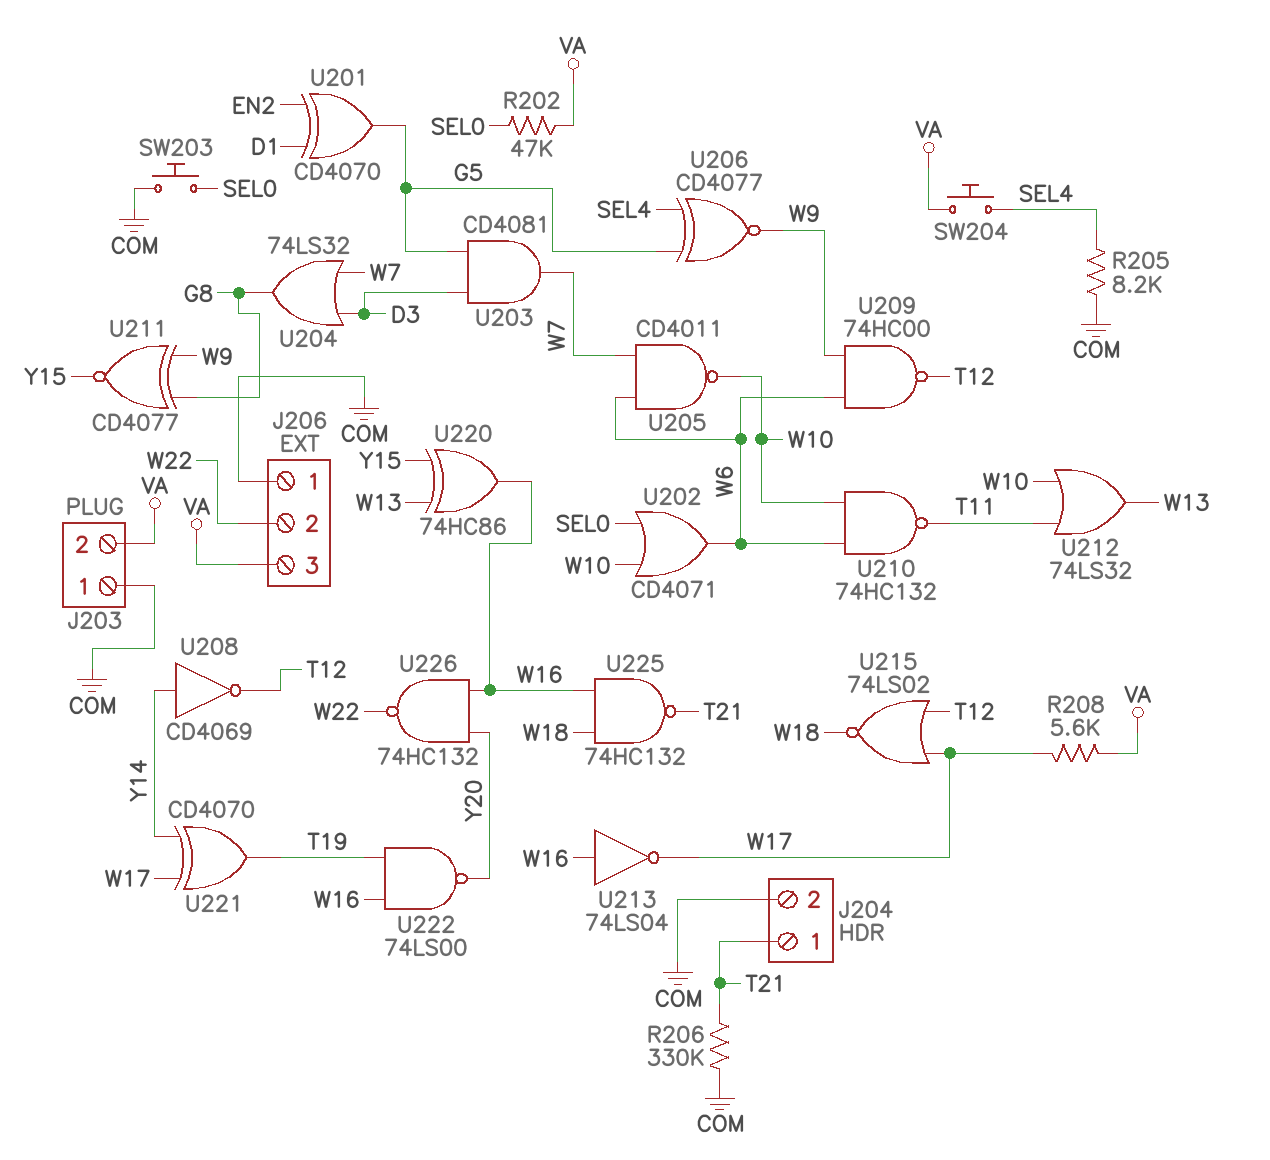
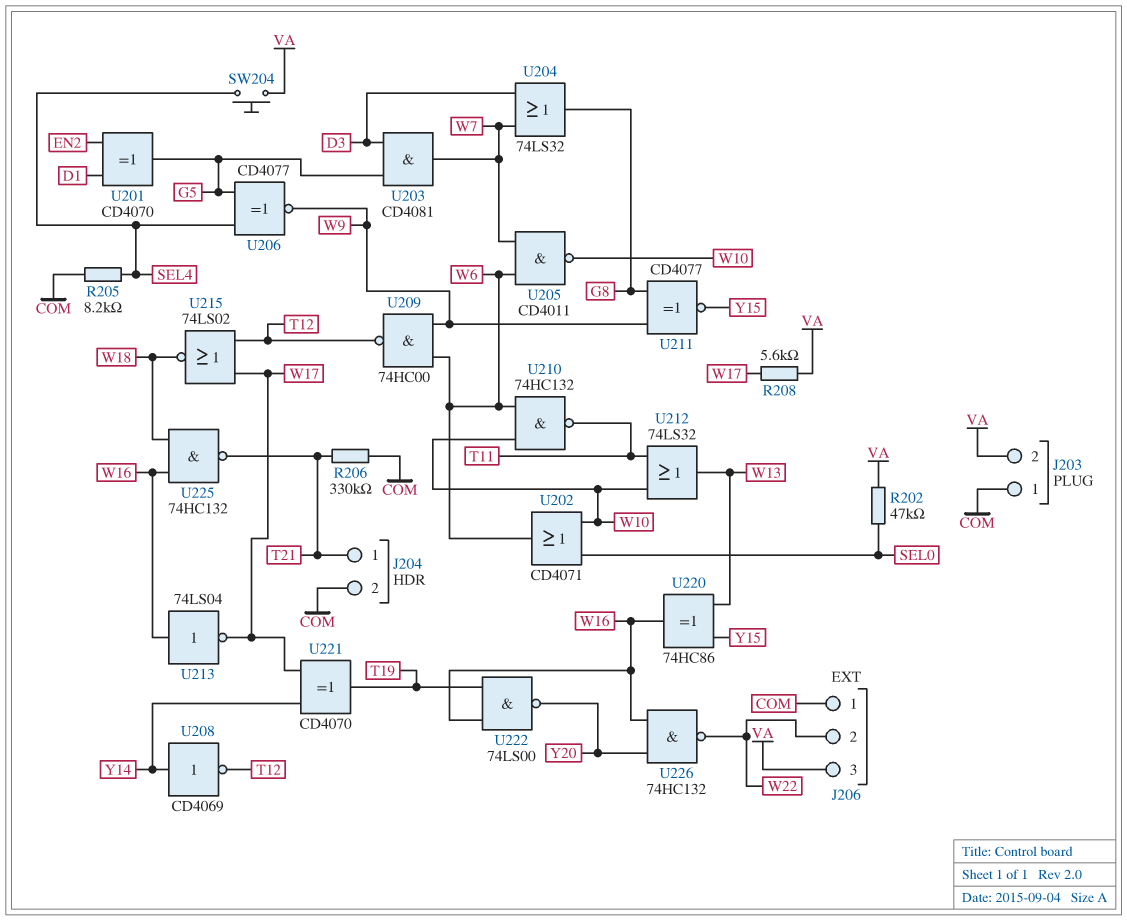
SW203: button (COM, SEL0) -> none

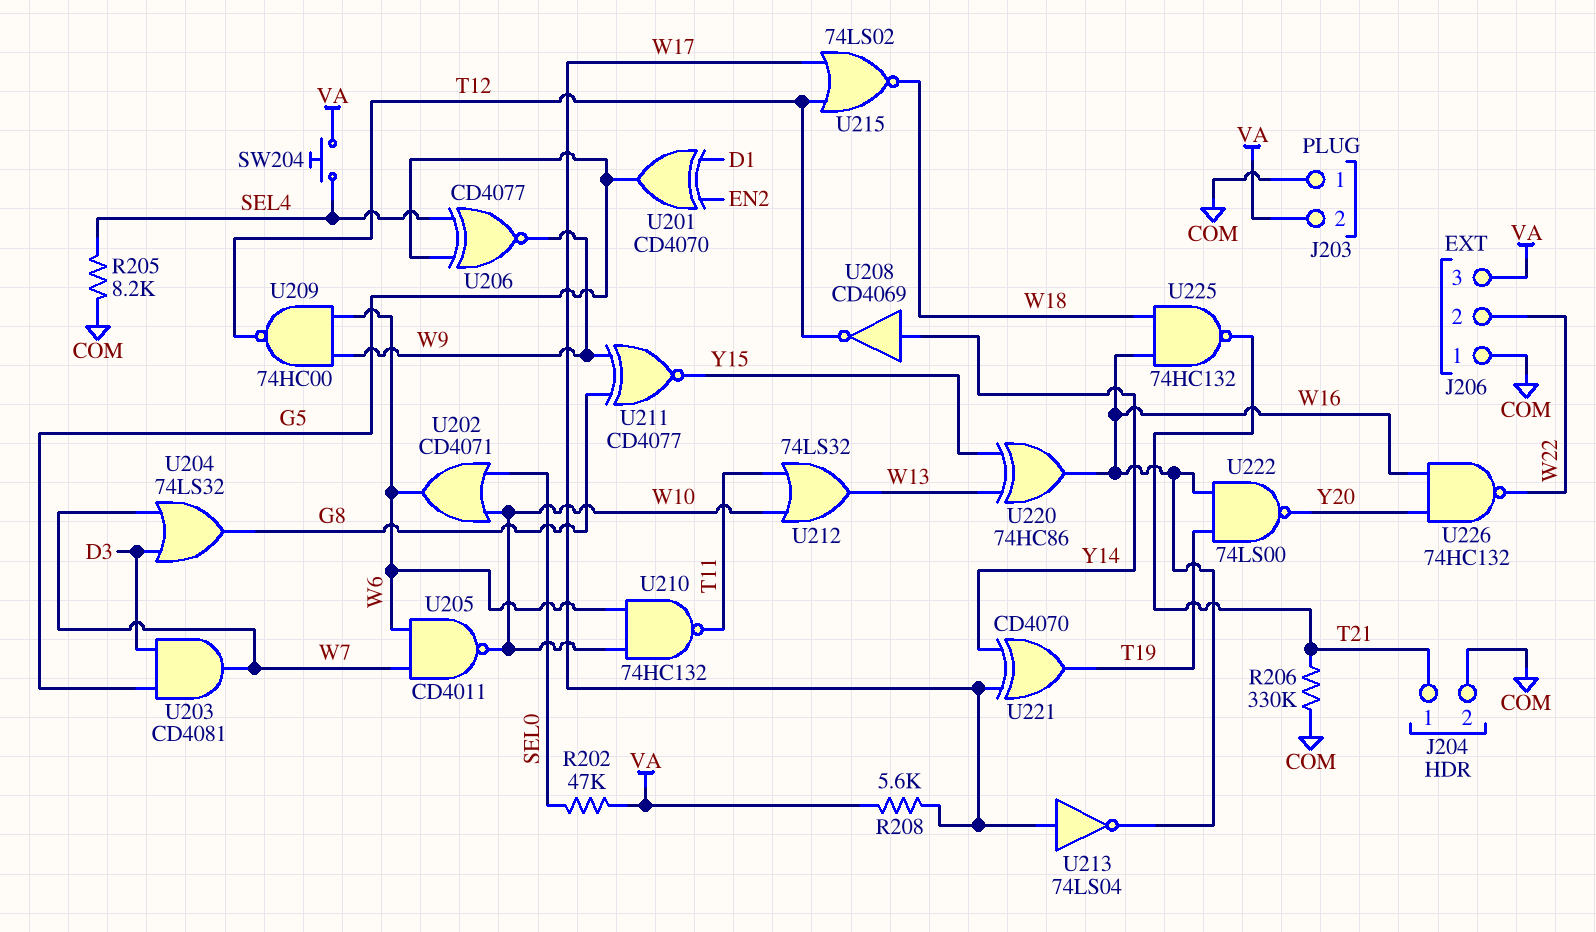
U213: NOT 74LS04 (in W16, out W17) -> NOT 74LS04 (in W17, out W16)

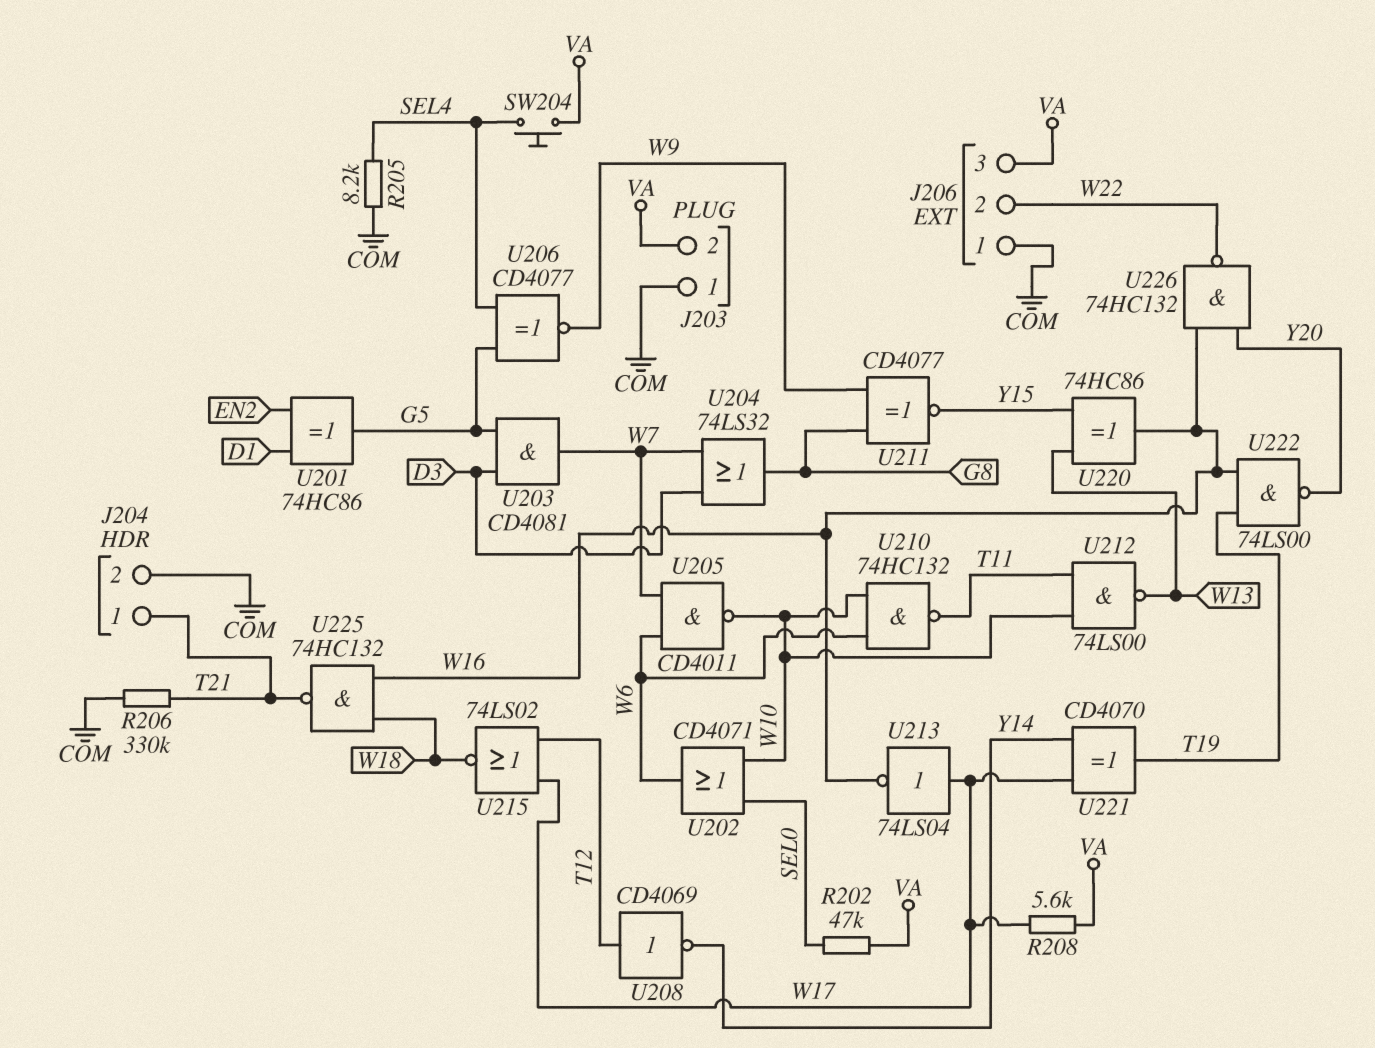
U201: XOR CD4070 (in D1, in EN2, out G5) -> XOR 74HC86 (in D1, in EN2, out G5)
U208: NOT CD4069 (in Y14, out T12) -> NOT CD4069 (in T12, out Y14)
U209: NAND 74HC00 (in W6, in W9, out T12) -> none
U212: OR 74LS32 (in T11, in W10, out W13) -> NAND 74LS00 (in T11, in W10, out W13)

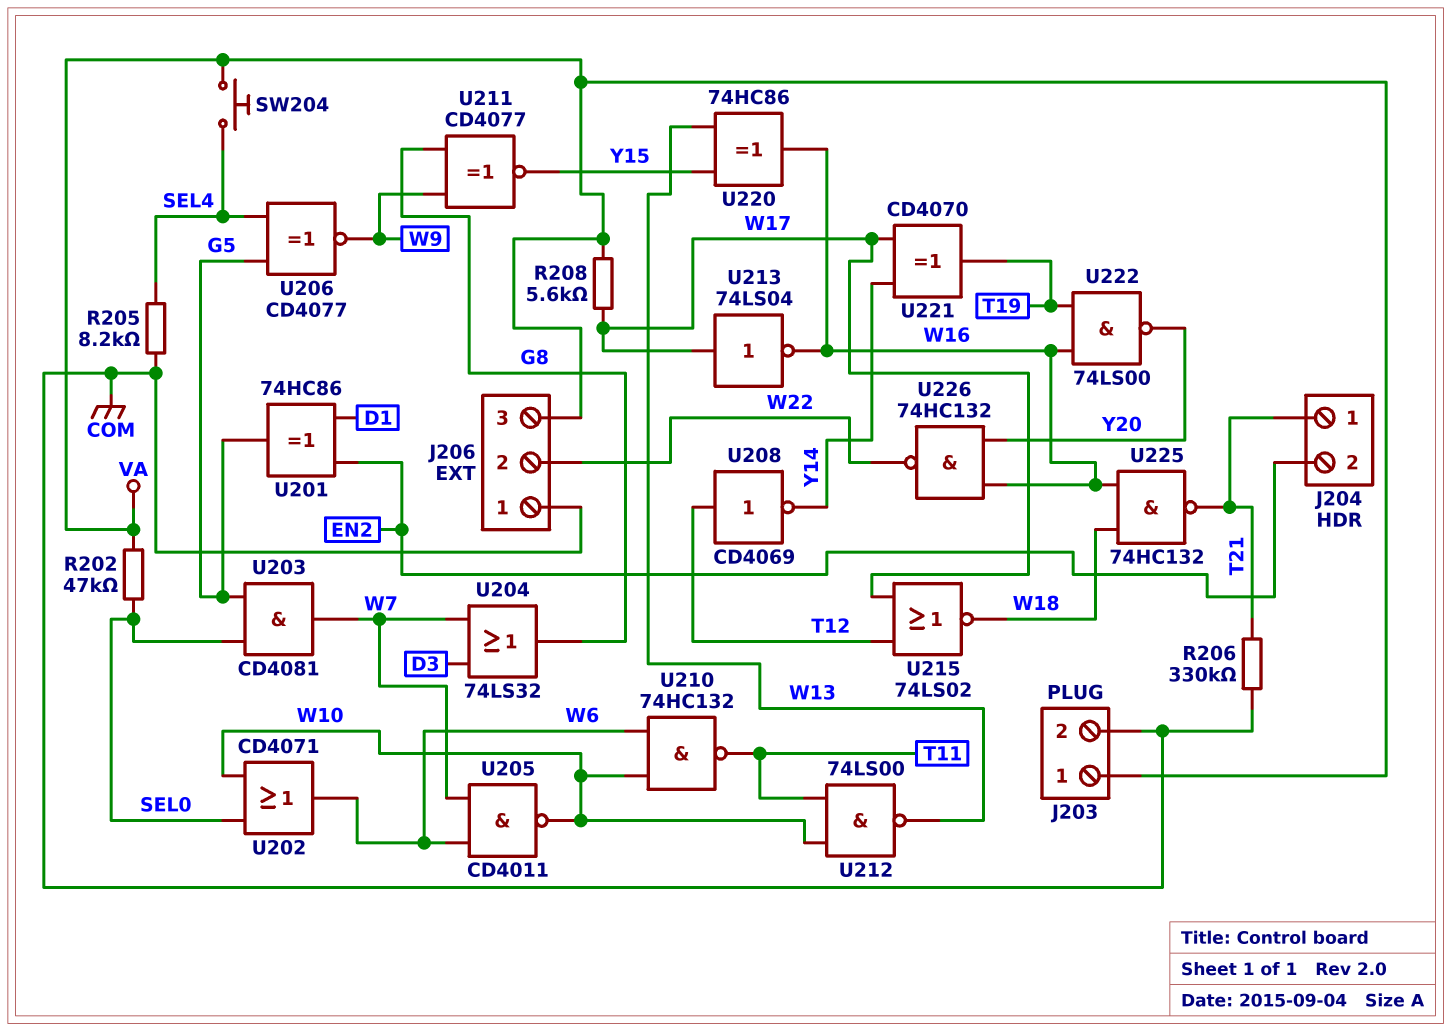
J203 pin 1: COM -> VA
J203 pin 2: VA -> COM
J204 pin 2: COM -> EN2
U203: AND CD4081 (in D3, in G5, out W7) -> AND CD4081 (in G5, in SEL0, out W7)

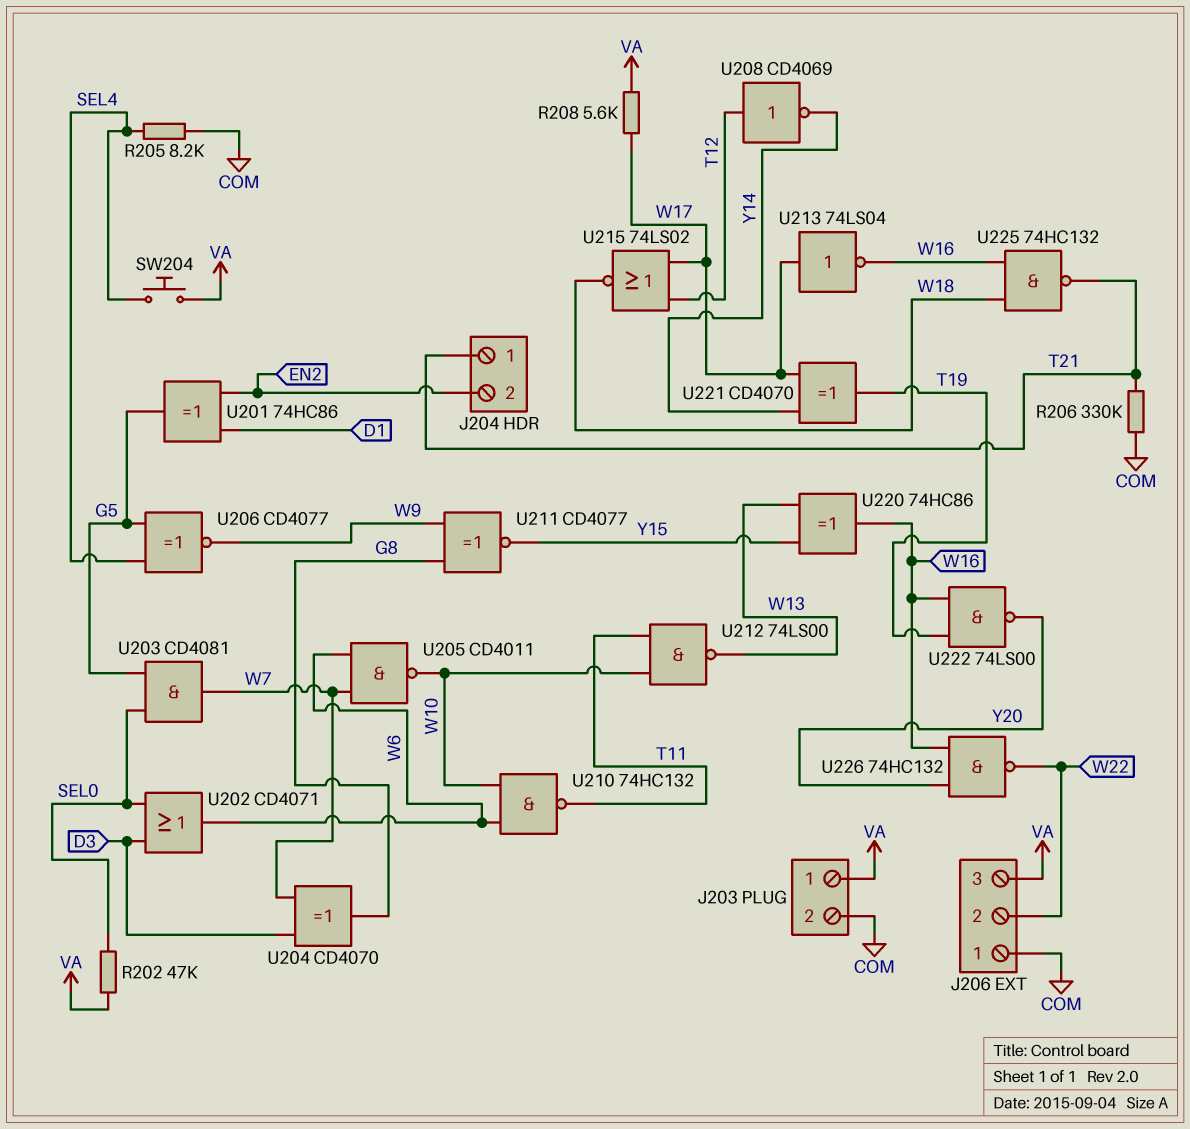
U202: OR CD4071 (in SEL0, in W10, out W6) -> OR CD4071 (in D3, in SEL0, out W6)
U204: OR 74LS32 (in D3, in W7, out G8) -> XOR CD4070 (in D3, in W7, out G8)

